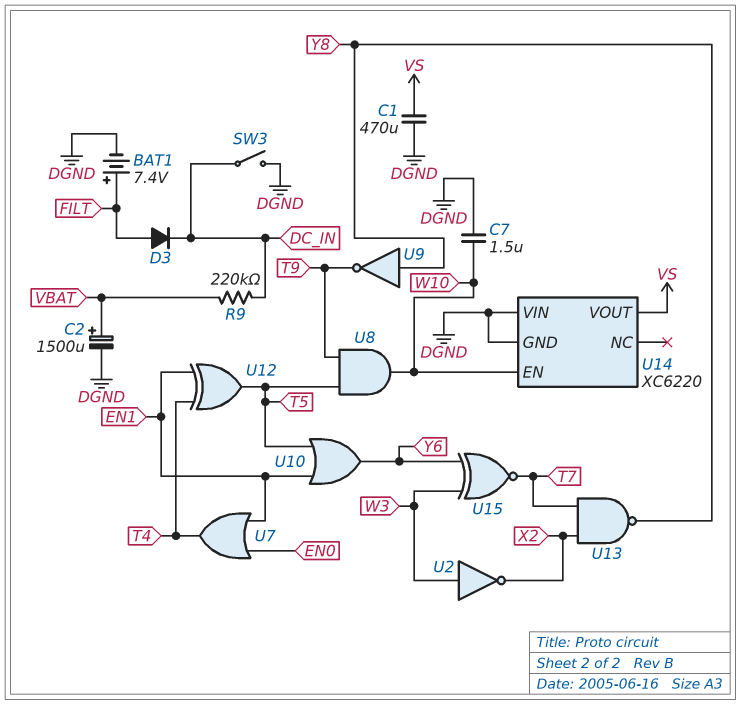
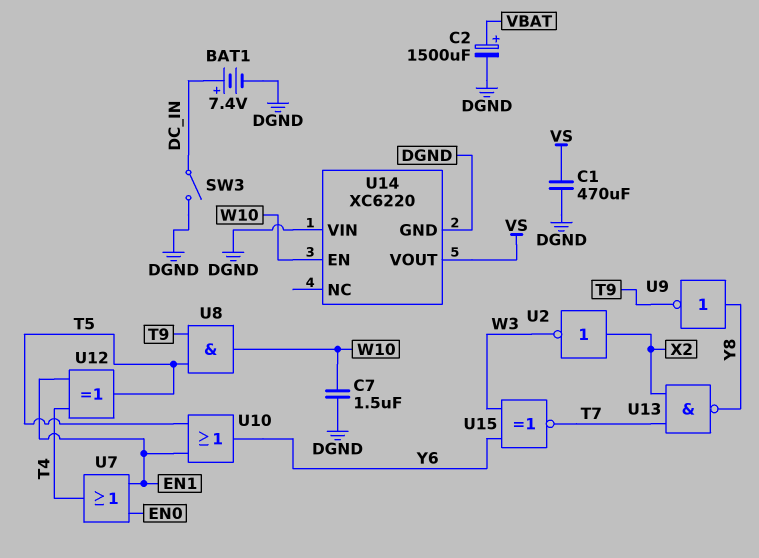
BAT1: 7.4V (plus FILT, minus DGND) -> 7.4V (plus DC_IN, minus DGND)
D3: diode (A FILT, K DC_IN) -> none
R9: 220k (DC_IN, VBAT) -> none
U2: NOT (in W3, out X2) -> NOT (in X2, out W3)

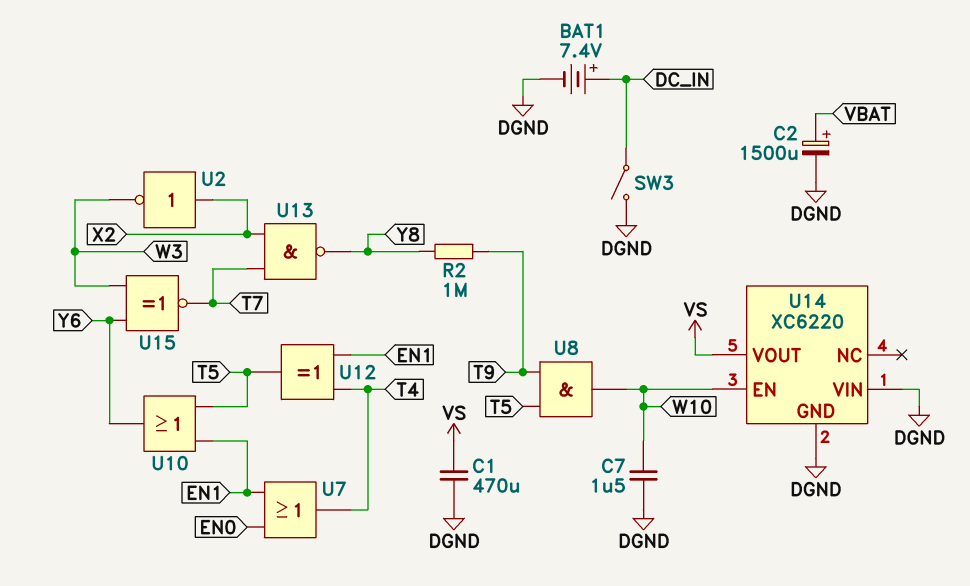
R2: none -> 1M (T9, Y8)
U9: NOT (in Y8, out T9) -> none

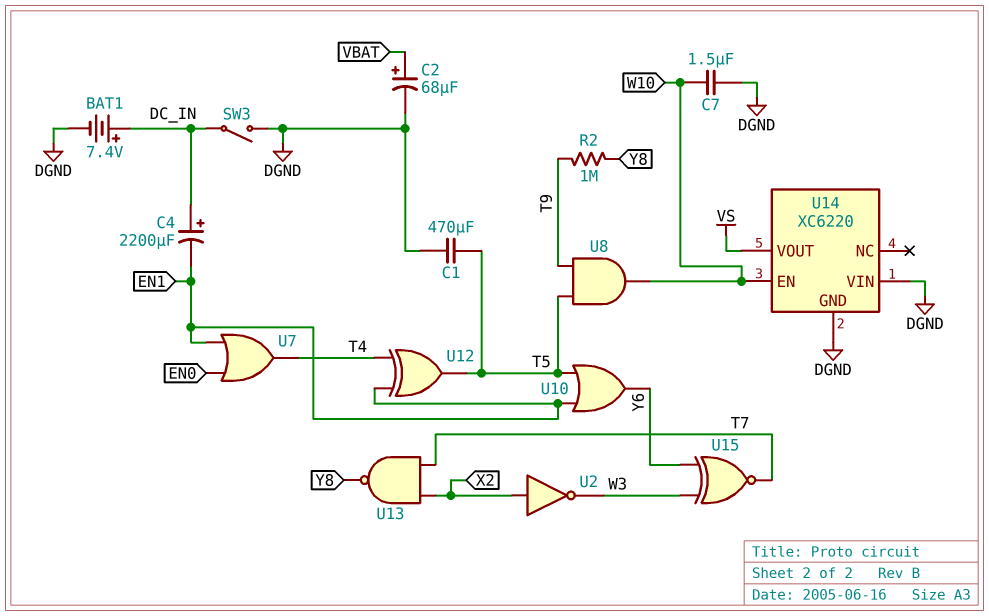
C1: 470uF (DGND, VS) -> 470uF (DGND, T5)
C2: 1500uF (plus VBAT, minus DGND) -> 68uF (plus VBAT, minus DGND)
C4: none -> 2200uF (plus DC_IN, minus EN1)

